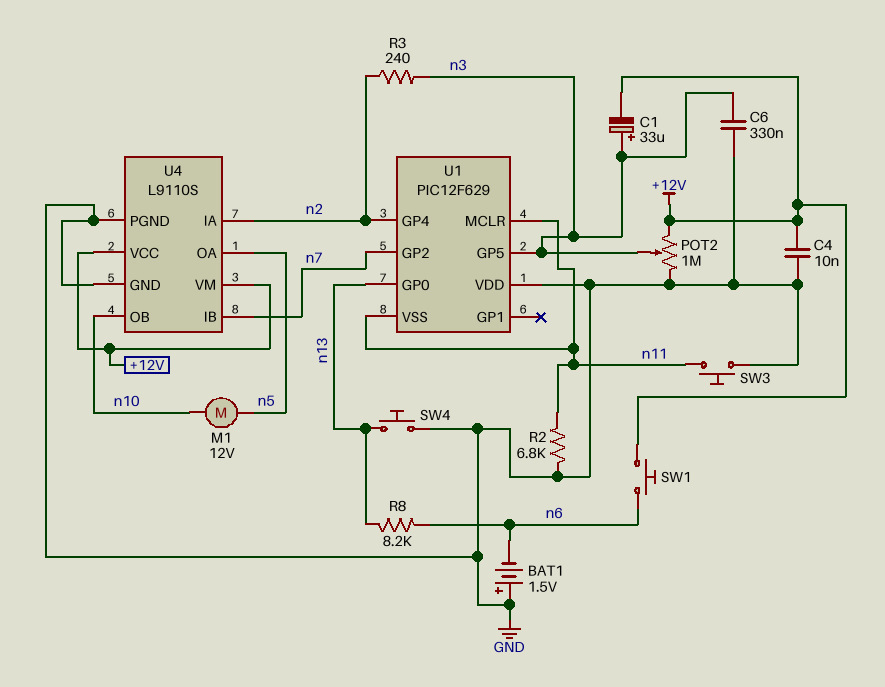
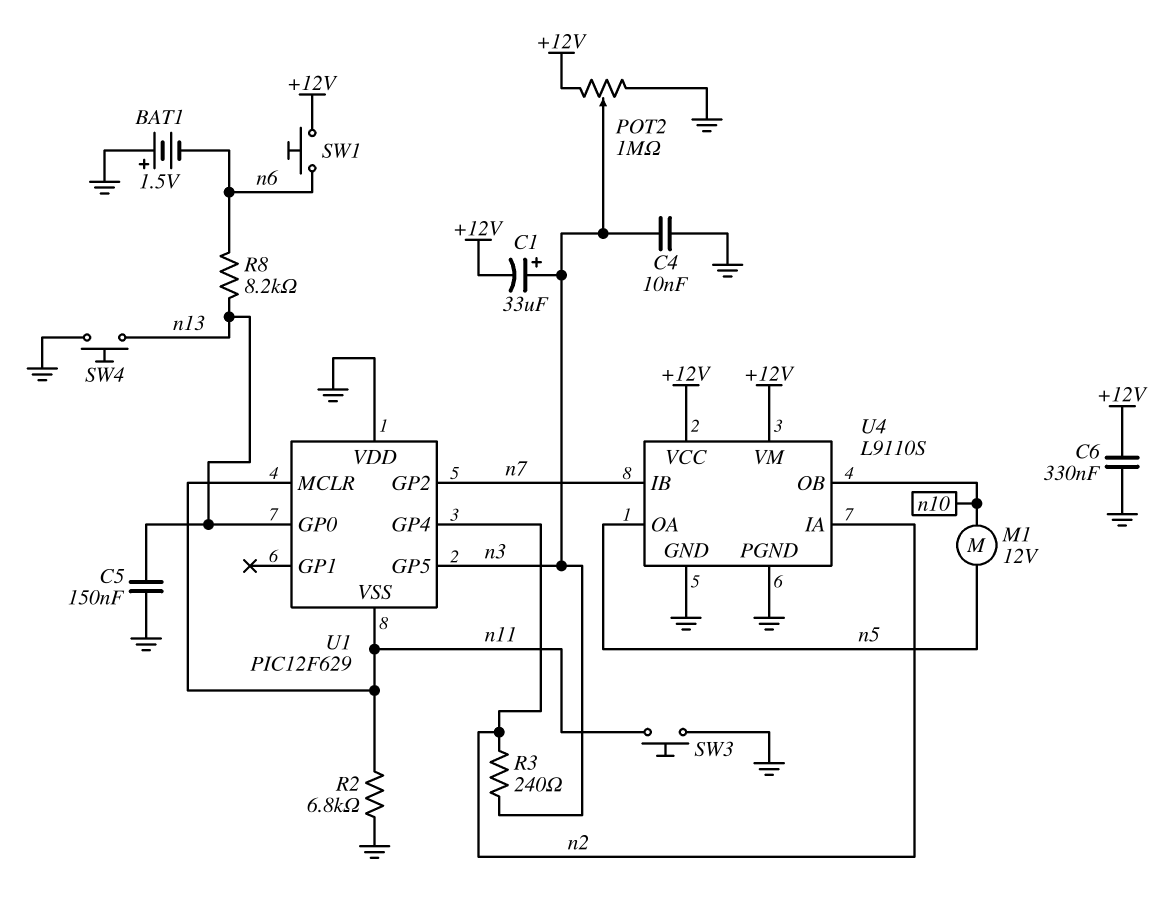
C4: 10nF (+12V, GND) -> 10nF (GND, n3)
C5: none -> 150nF (GND, n13)
C6: 330nF (GND, n3) -> 330nF (+12V, GND)

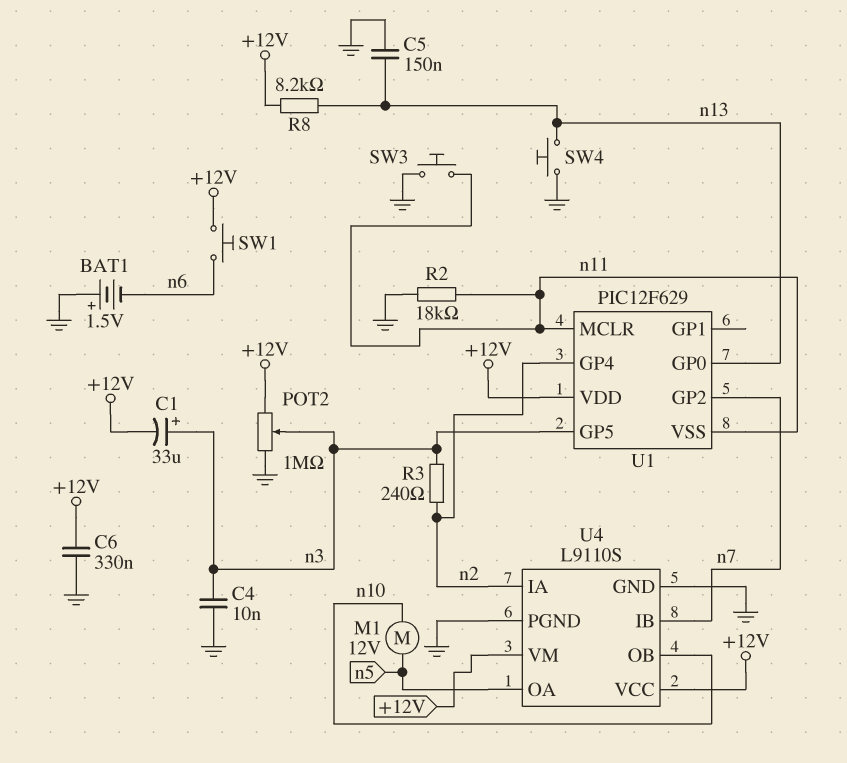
R2: 6.8k (GND, n11) -> 18k (GND, n11)
R8: 8.2k (n6, n13) -> 8.2k (+12V, n13)
U1 pin VDD: GND -> +12V

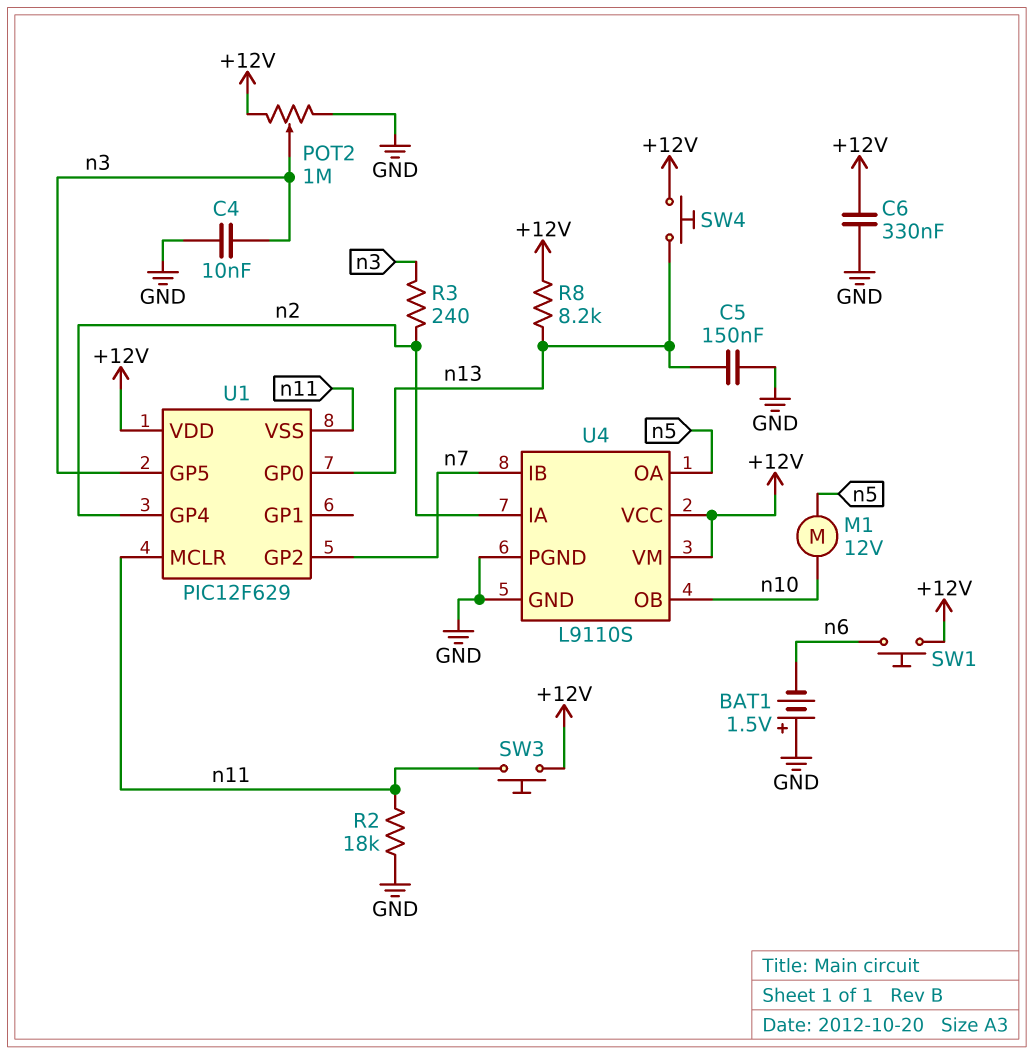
C1: 33uF (plus n3, minus +12V) -> none
SW3: button (GND, n11) -> button (+12V, n11)
SW4: button (GND, n13) -> button (+12V, n13)

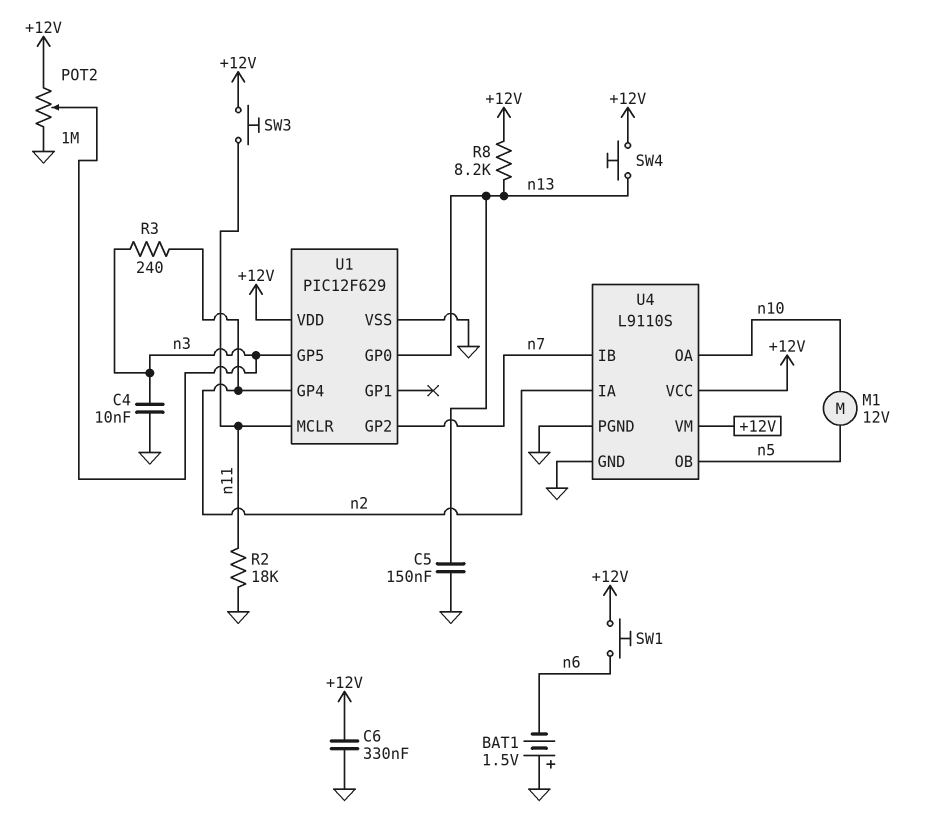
U1 pin VSS: n11 -> GND
U4 pin OA: n5 -> n10
U4 pin OB: n10 -> n5

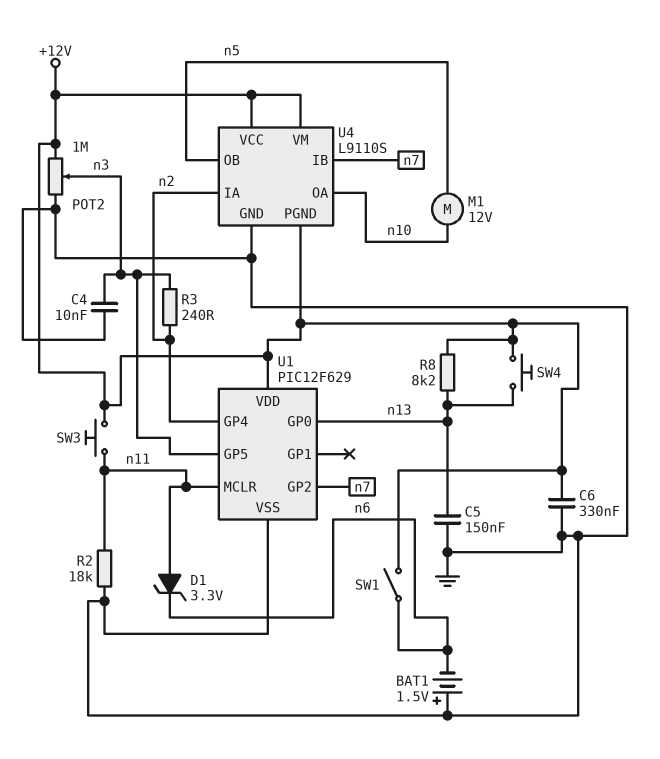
D1: none -> zener 3.3V (A n11, K n6)
SW1: button (+12V, n6) -> switch (+12V, n6)
U4 pin PGND: GND -> +12V

